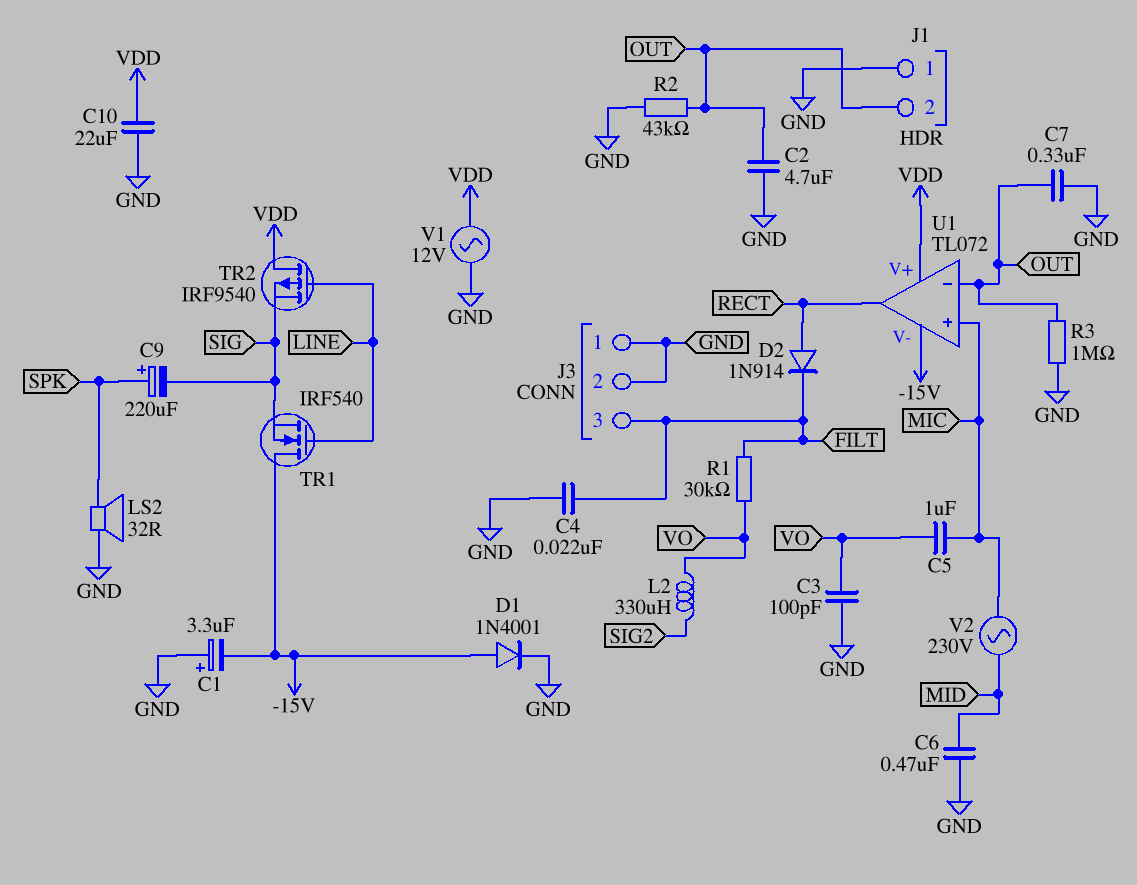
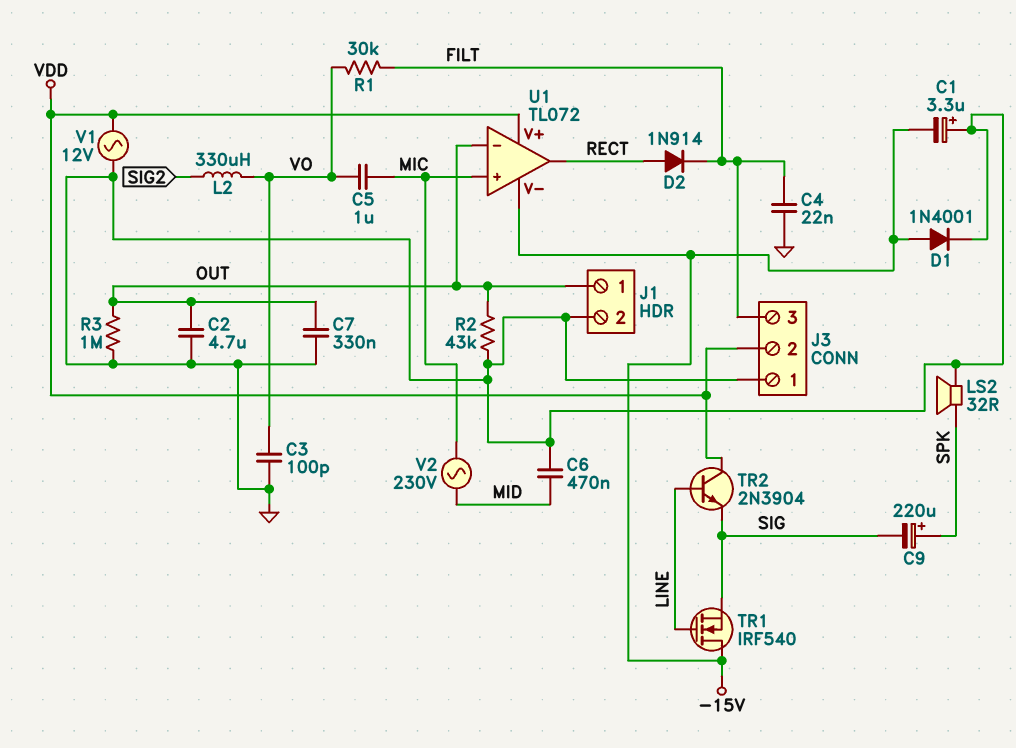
C10: 22uF (GND, VDD) -> none
J1 pin 1: GND -> OUT
J1 pin 2: OUT -> GND
J3 pin 2: GND -> VDD
TR2: PMOS IRF9540 (G LINE, D VDD, S SIG) -> NPN 2N3904 (B LINE, C VDD, E SIG)

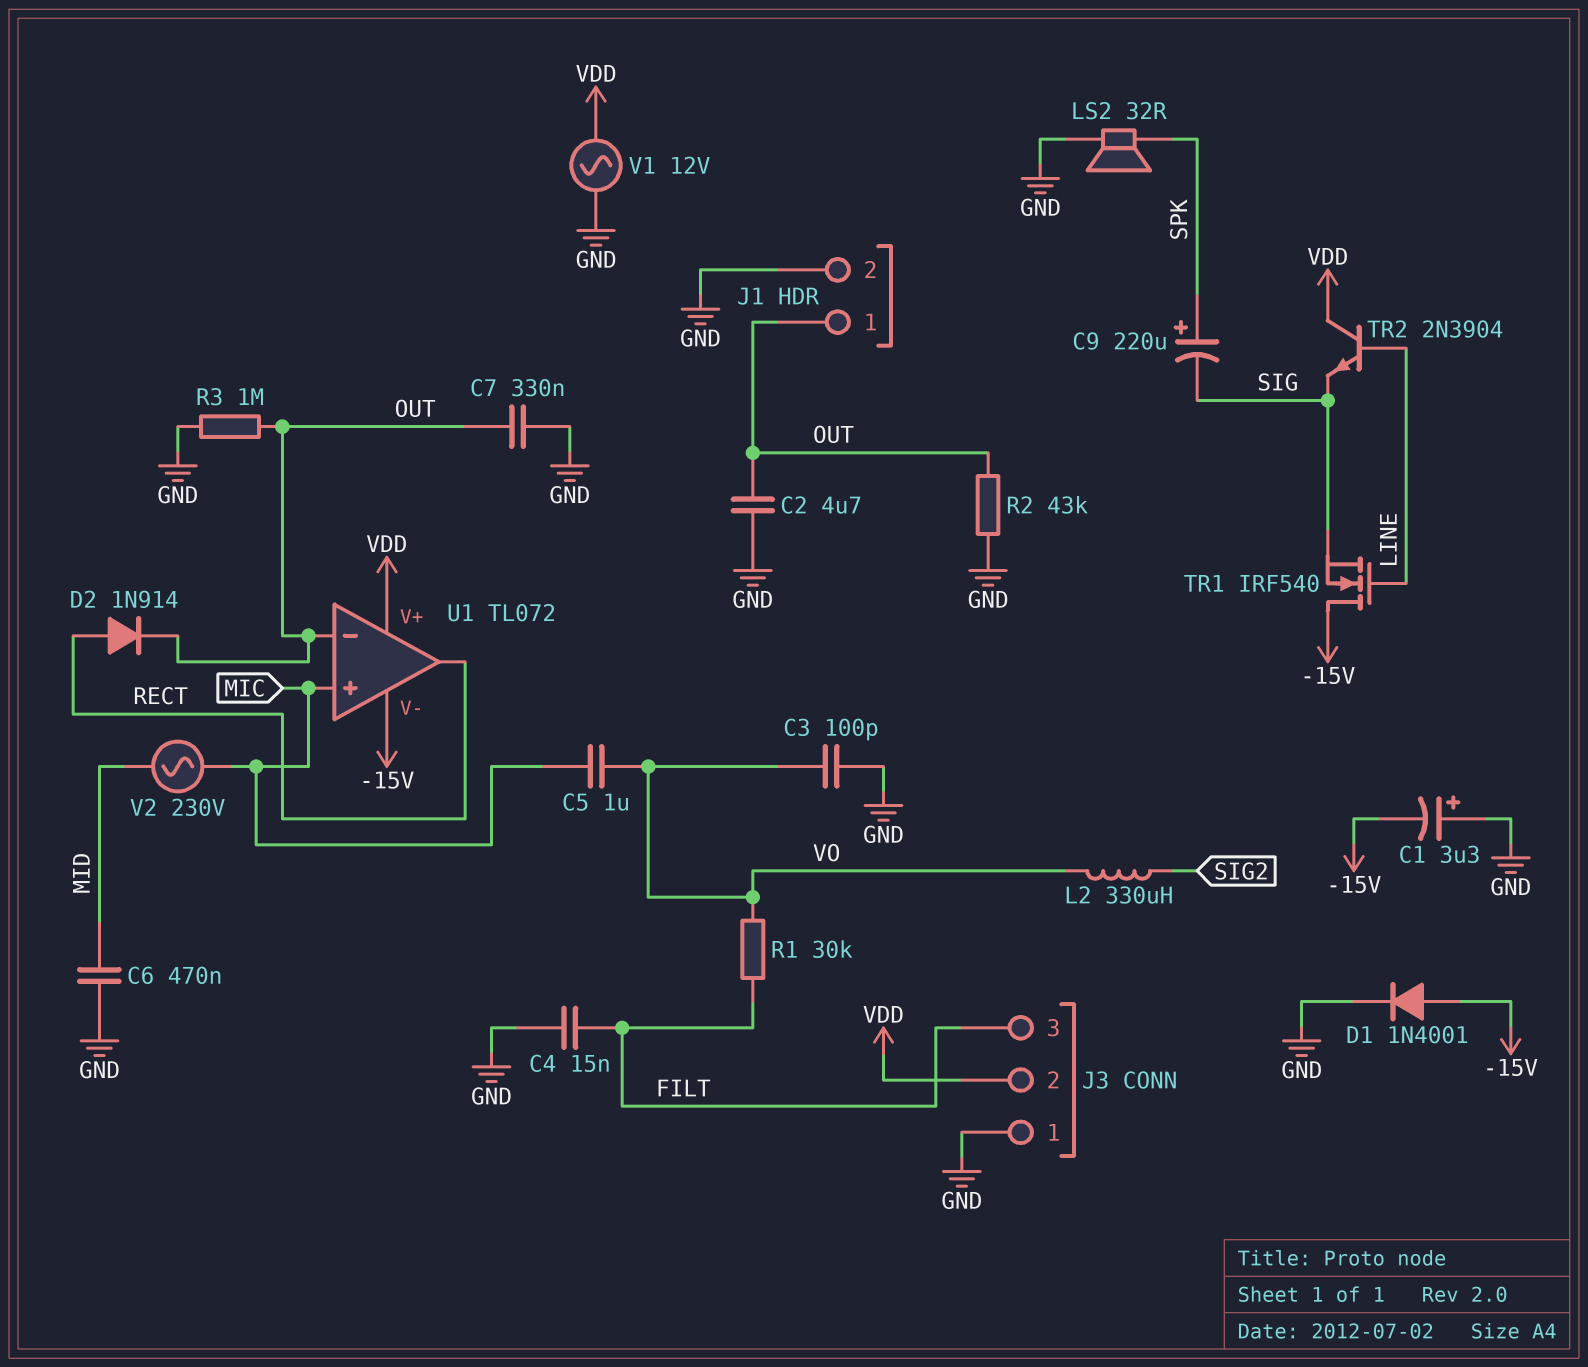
C4: 22nF (FILT, GND) -> 15nF (FILT, GND)
D2: diode 1N914 (A RECT, K FILT) -> diode 1N914 (A RECT, K OUT)

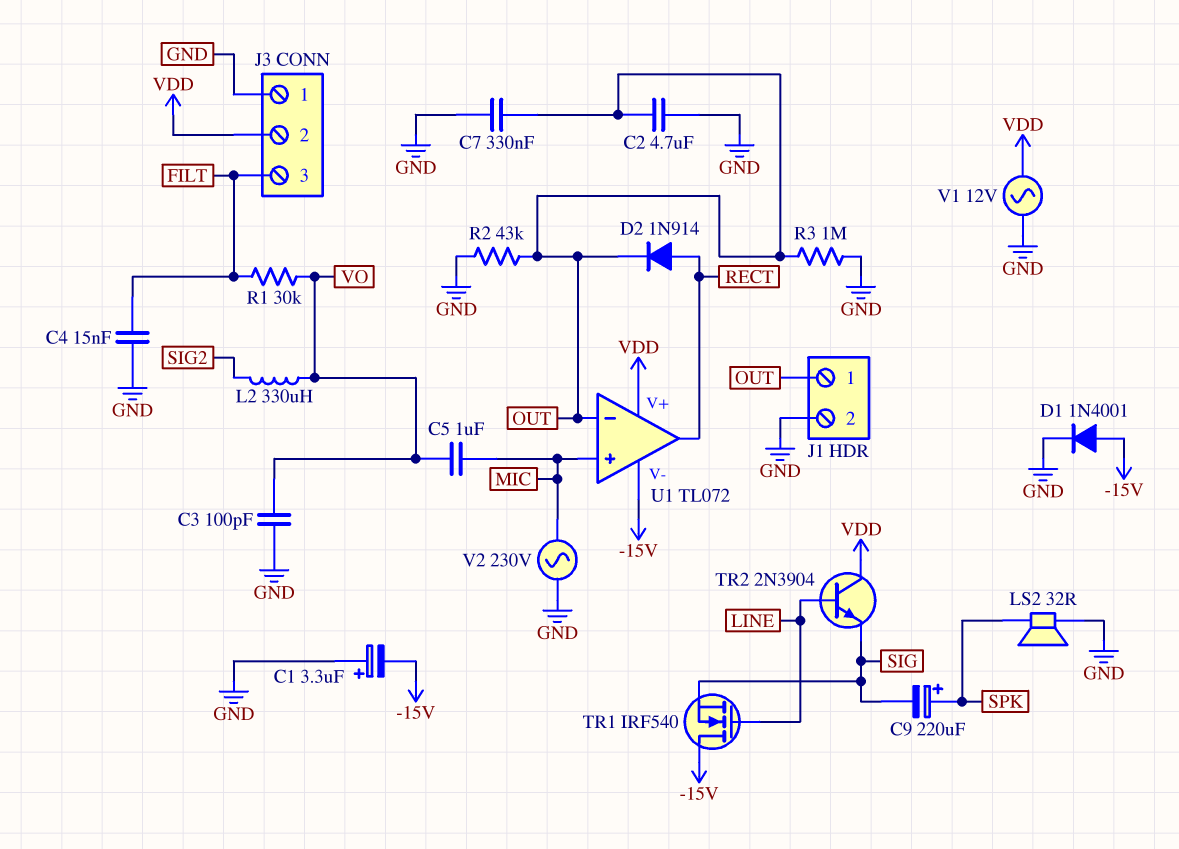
C6: 470nF (GND, MID) -> none
V2: AC 230V (MIC, MID) -> AC 230V (GND, MIC)

